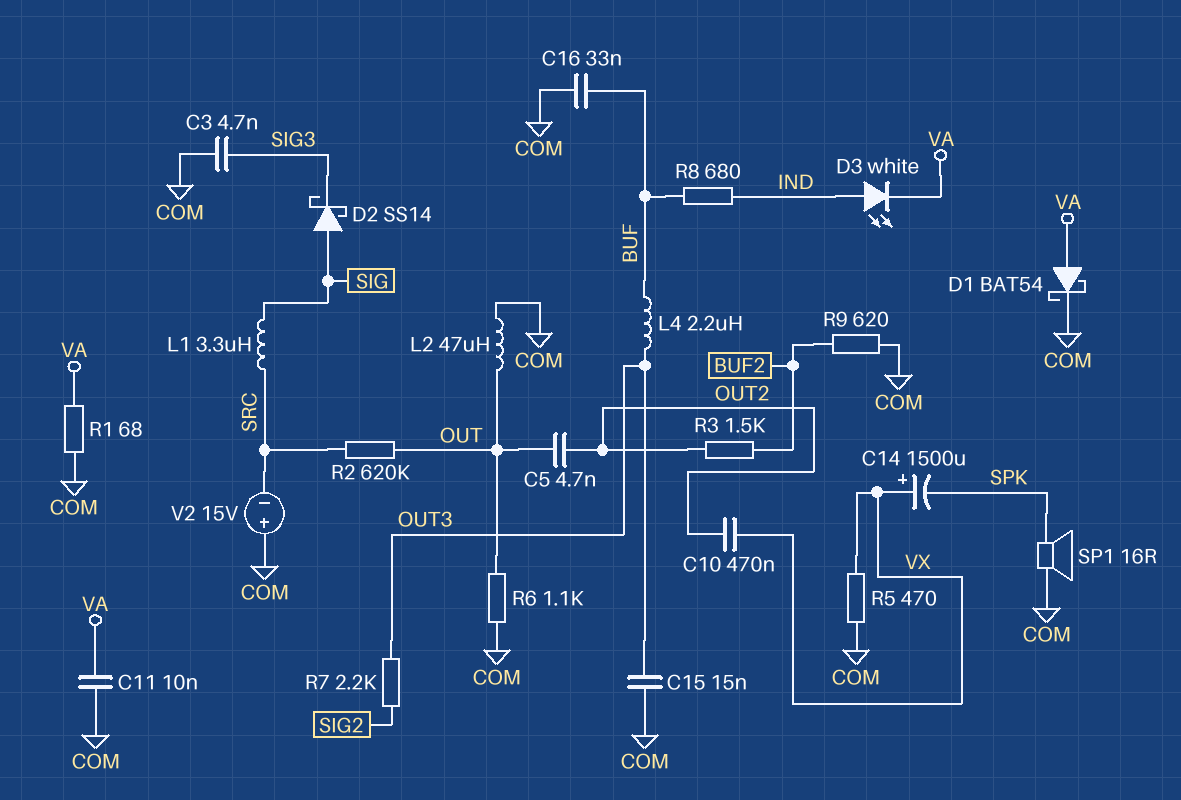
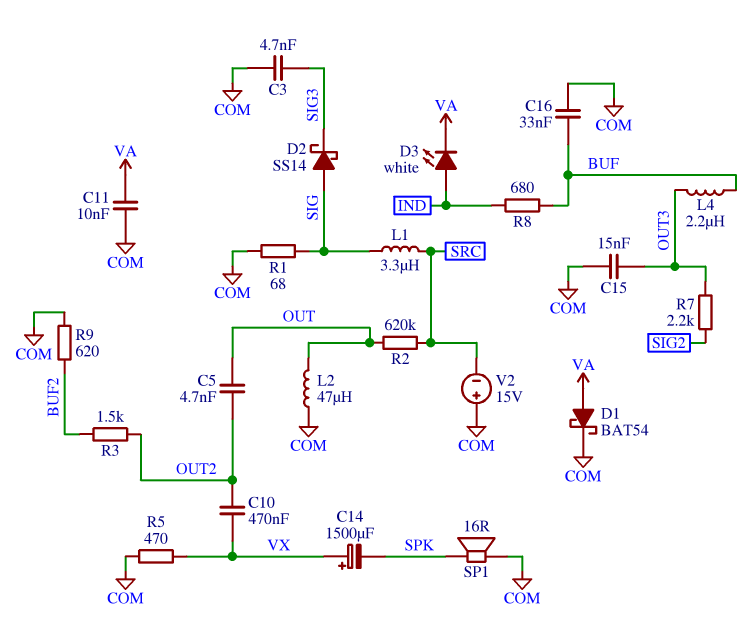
R1: 68 (COM, VA) -> 68 (COM, SIG)
R6: 1.1k (COM, OUT) -> none

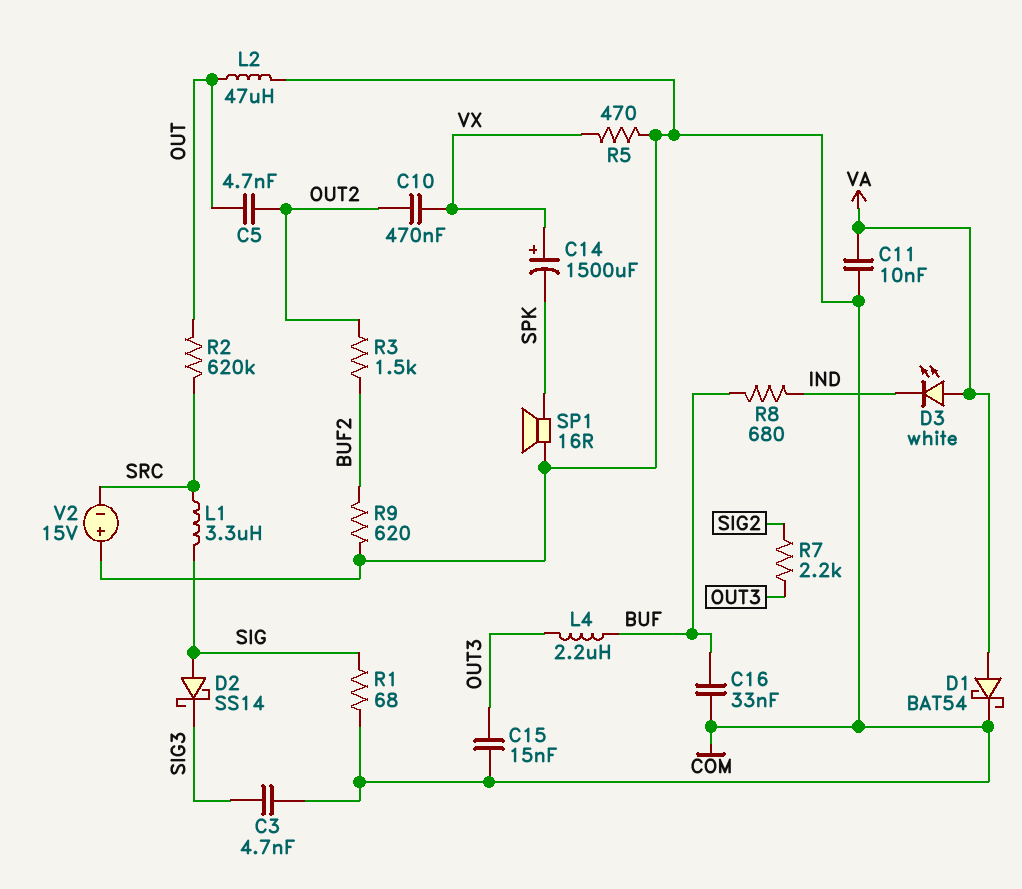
D3: LED white (A IND, K VA) -> LED white (A VA, K IND)

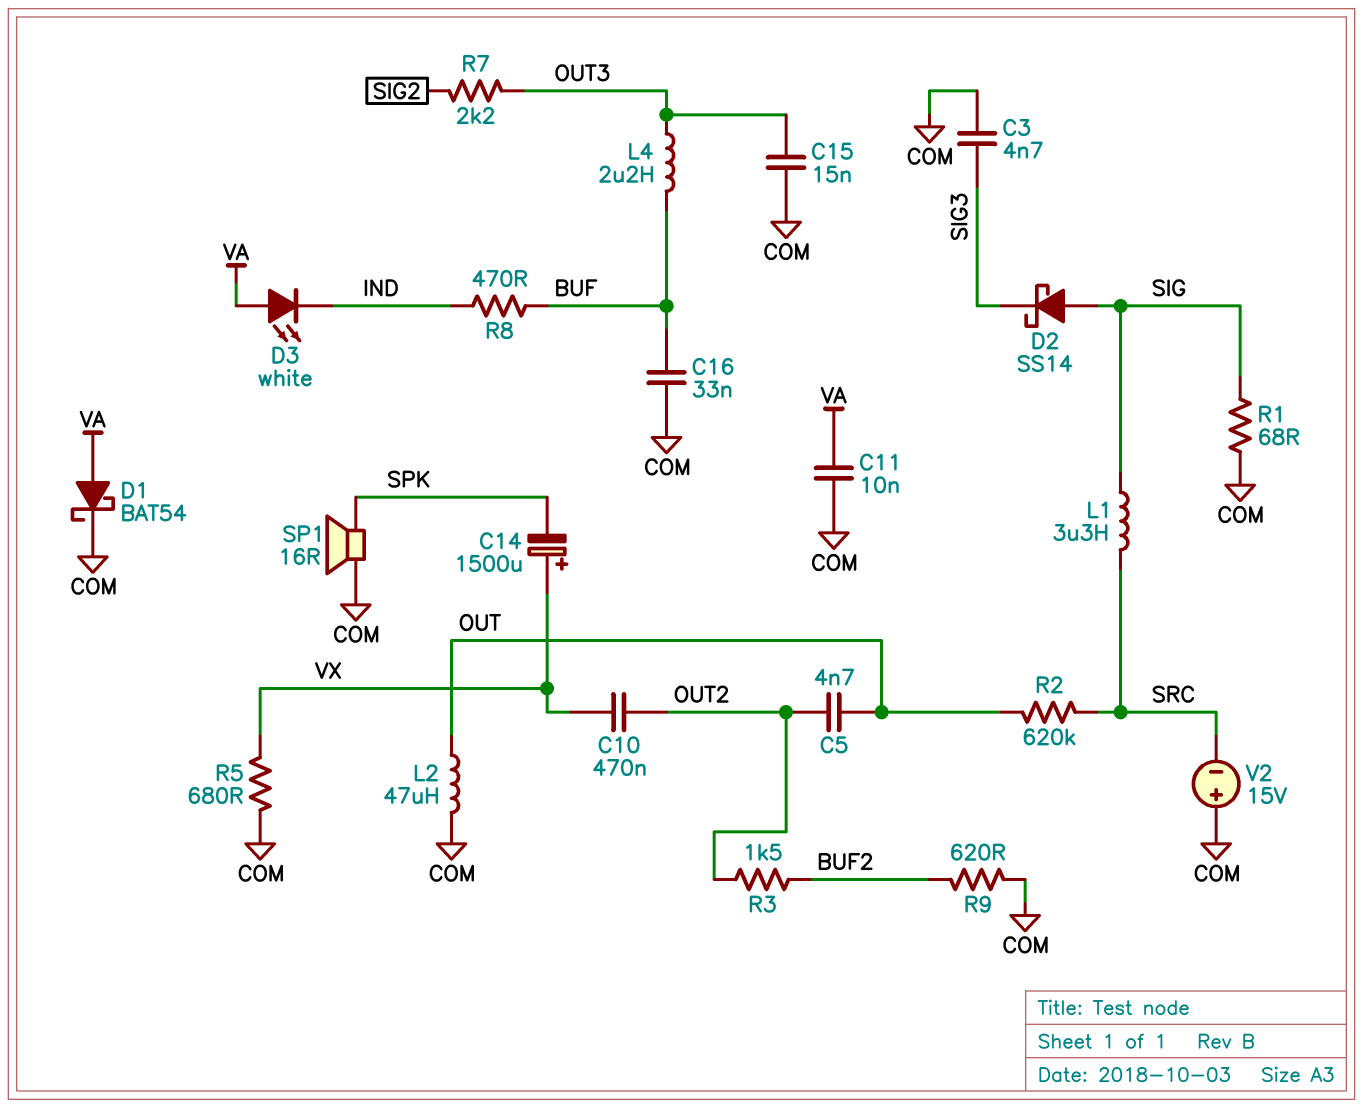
R5: 470 (COM, VX) -> 680 (COM, VX)
R8: 680 (BUF, IND) -> 470 (BUF, IND)

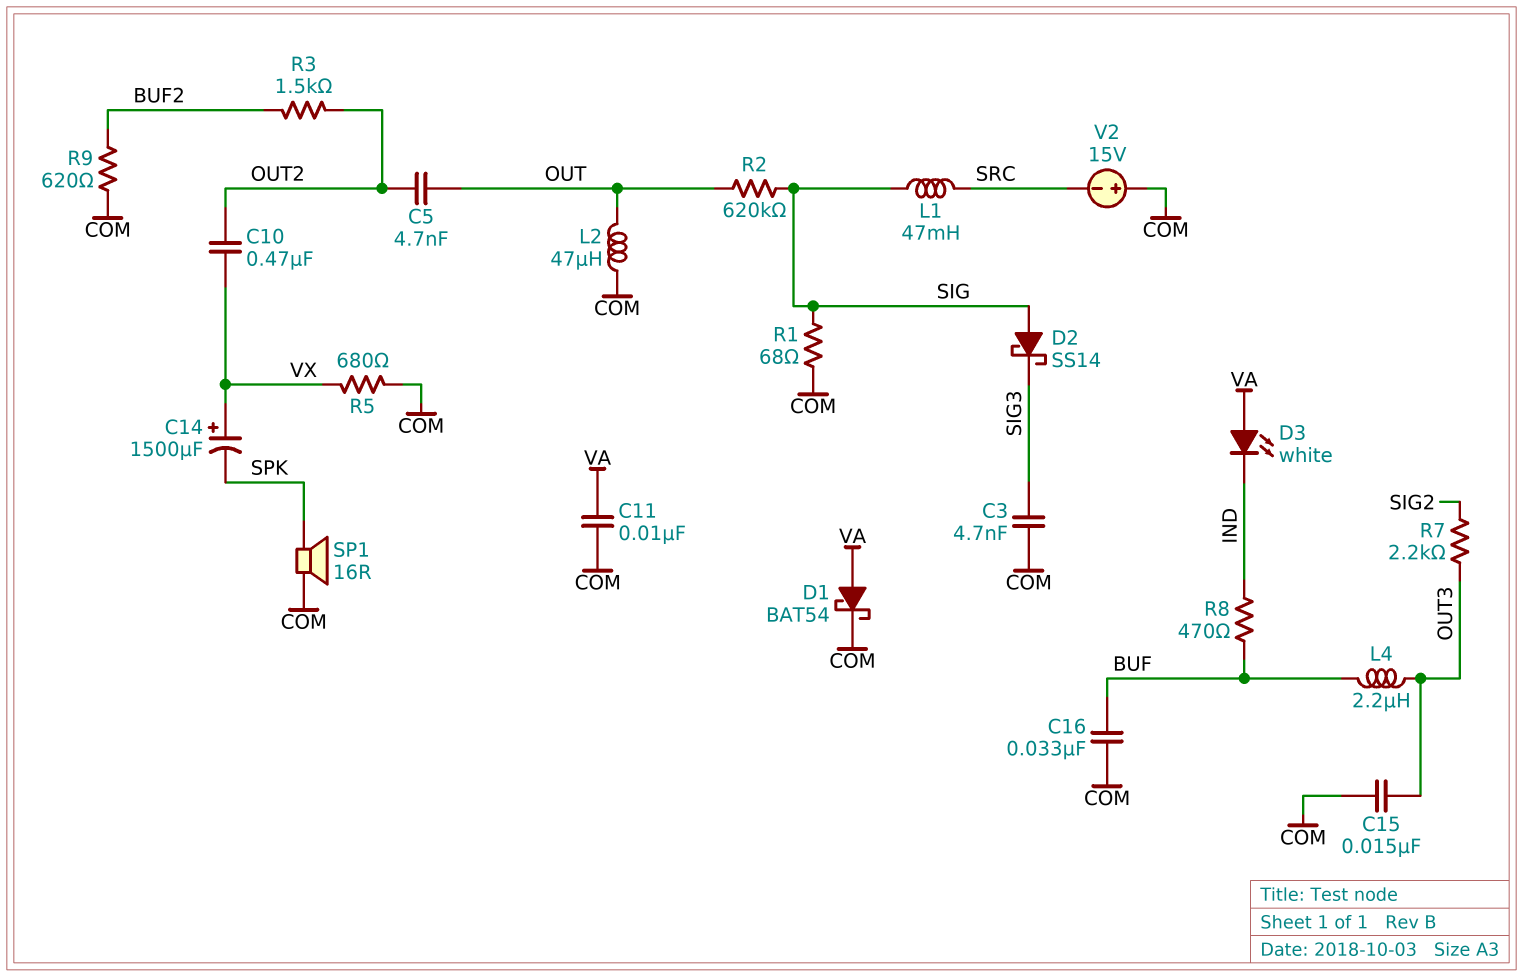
L1: 3.3uH (SIG, SRC) -> 47mH (SIG, SRC)
R2: 620k (OUT, SRC) -> 620k (OUT, SIG)

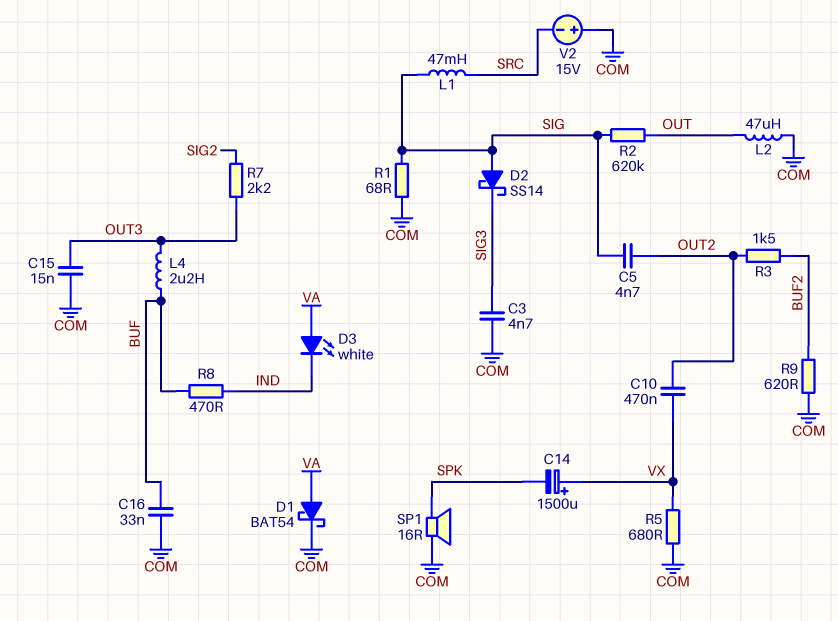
C5: 4.7nF (OUT, OUT2) -> 4.7nF (OUT2, SIG)
C11: 10nF (COM, VA) -> none

